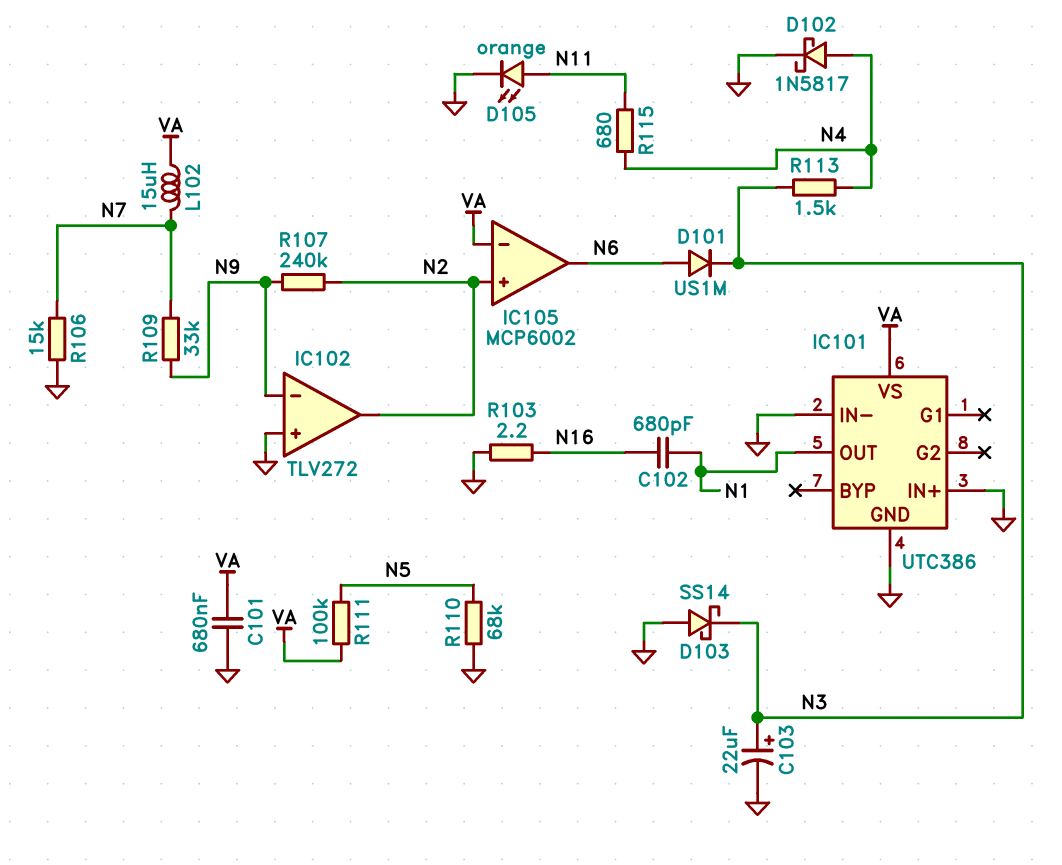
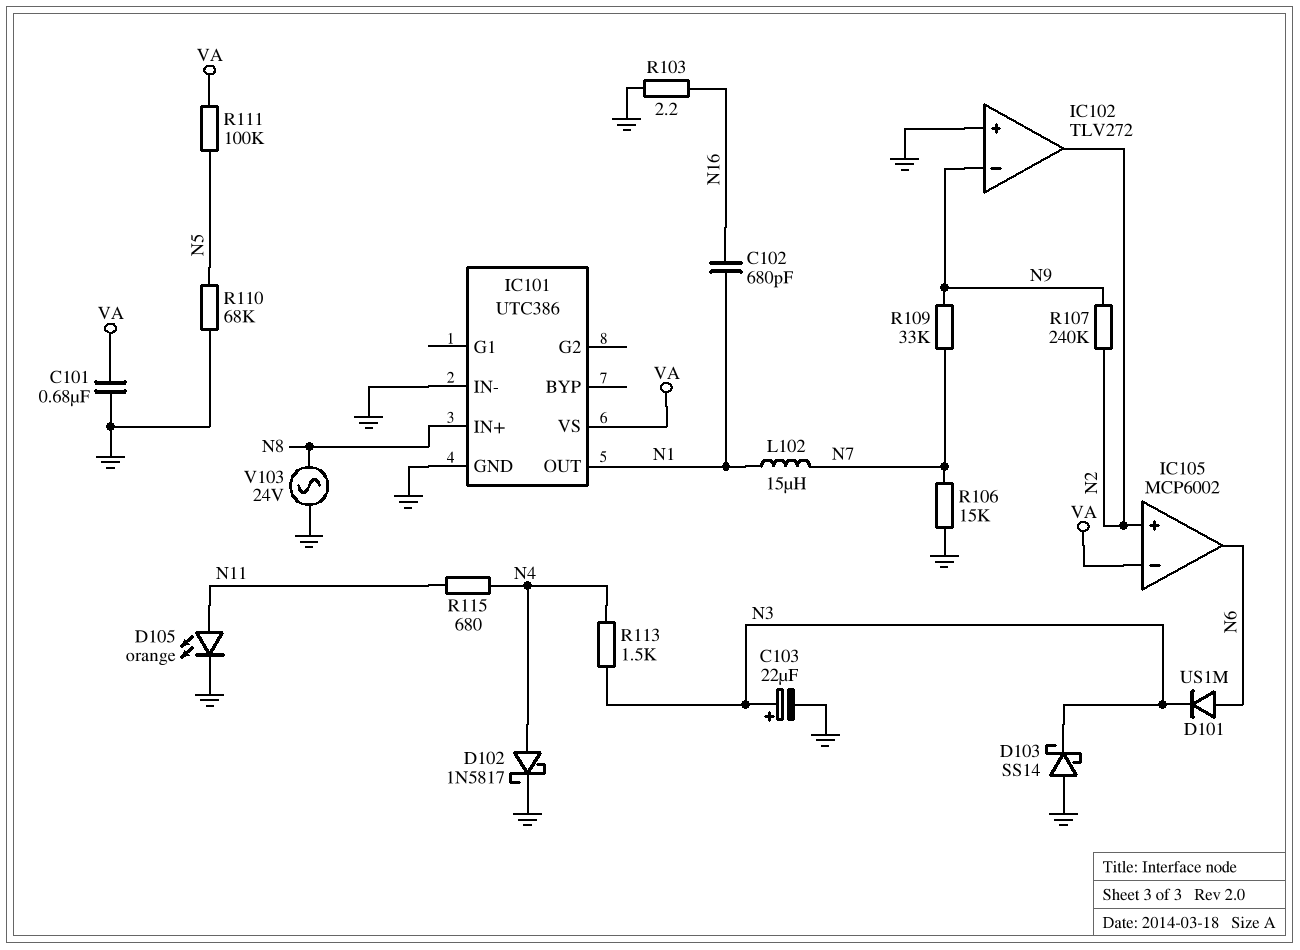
IC101 pin IN+: GND -> N8
L102: 15uH (N7, VA) -> 15uH (N1, N7)
V103: none -> AC 24V (GND, N8)

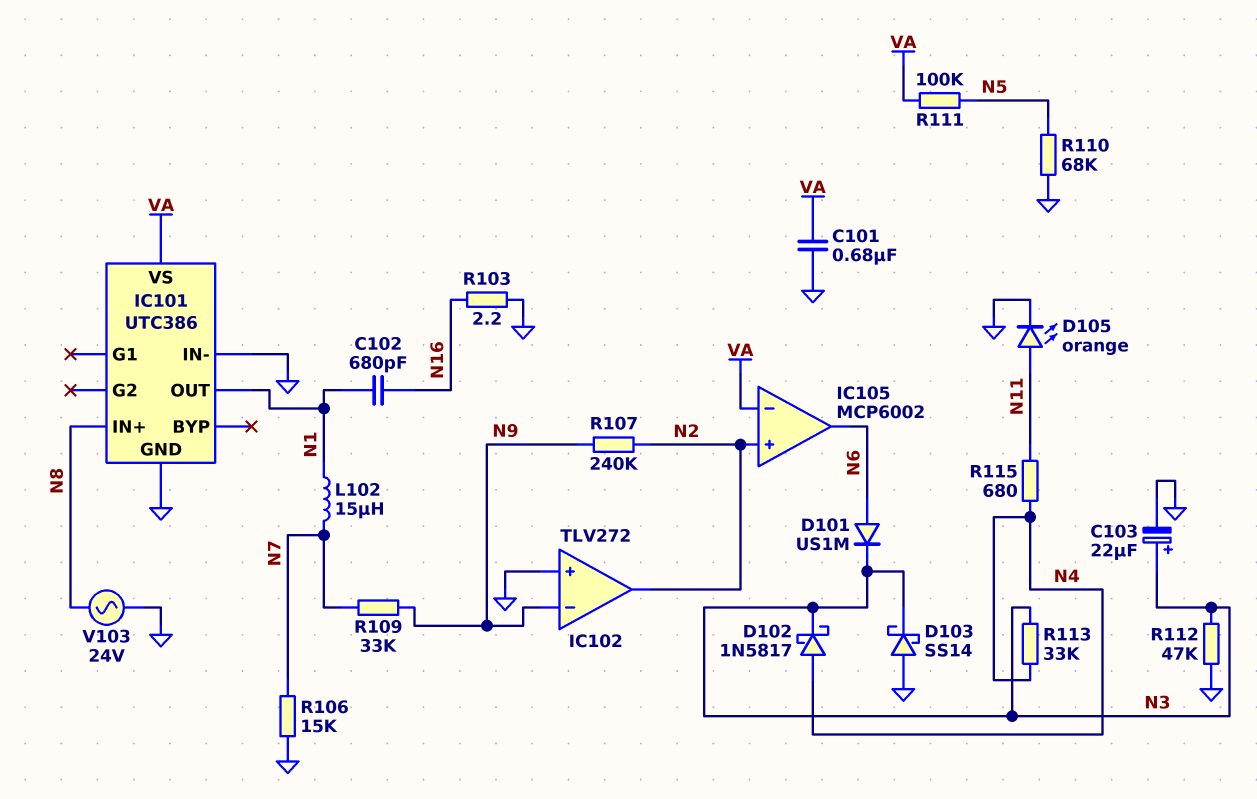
D102: schottky 1N5817 (A N4, K GND) -> schottky 1N5817 (A N4, K N3)
R112: none -> 47k (GND, N3)
R113: 1.5k (N3, N4) -> 33k (N3, N4)

